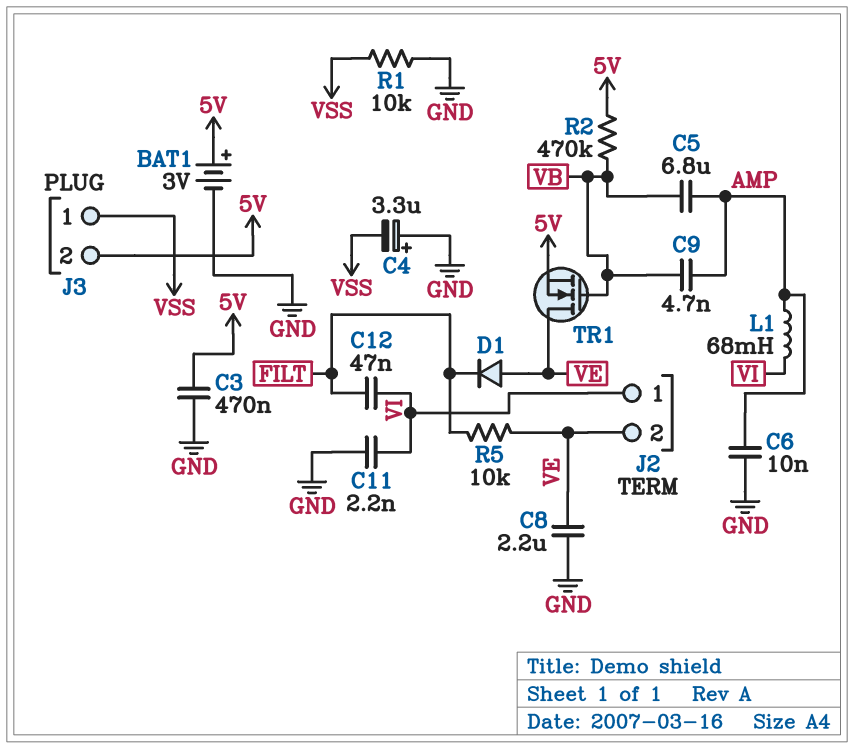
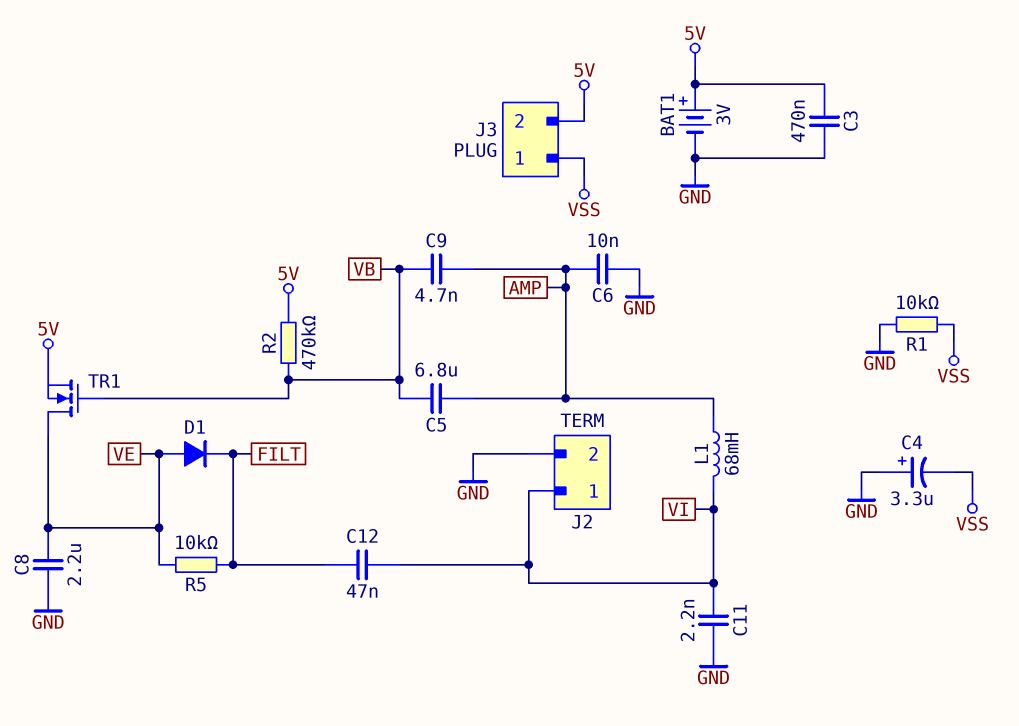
J2 pin 2: VE -> GND

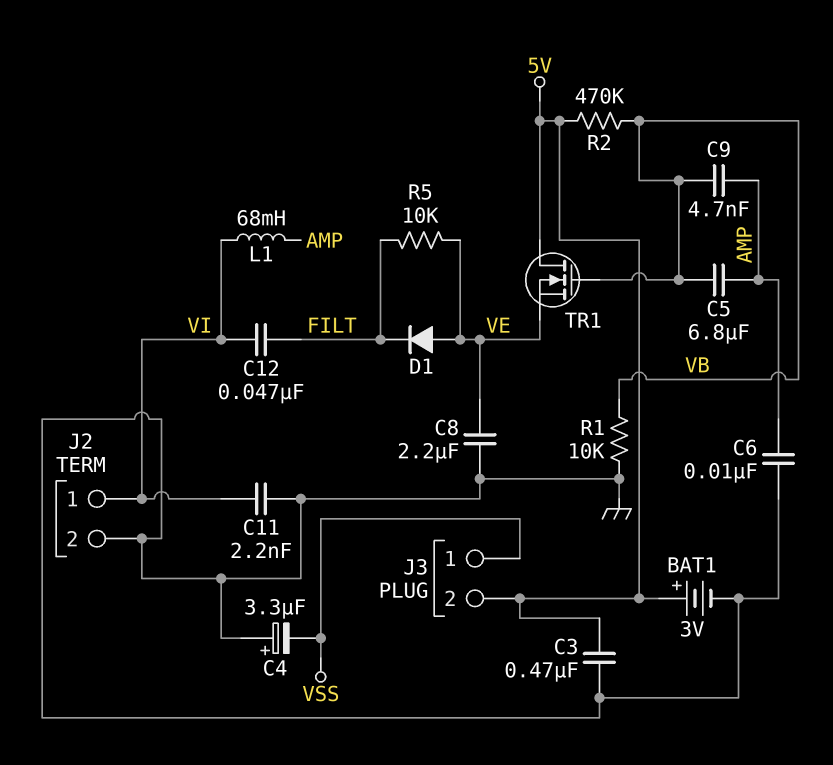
R1: 10k (GND, VSS) -> 10k (GND, VB)
TR1: NMOS (G VB, D VE, S 5V) -> NMOS (G VB, D 5V, S VE)

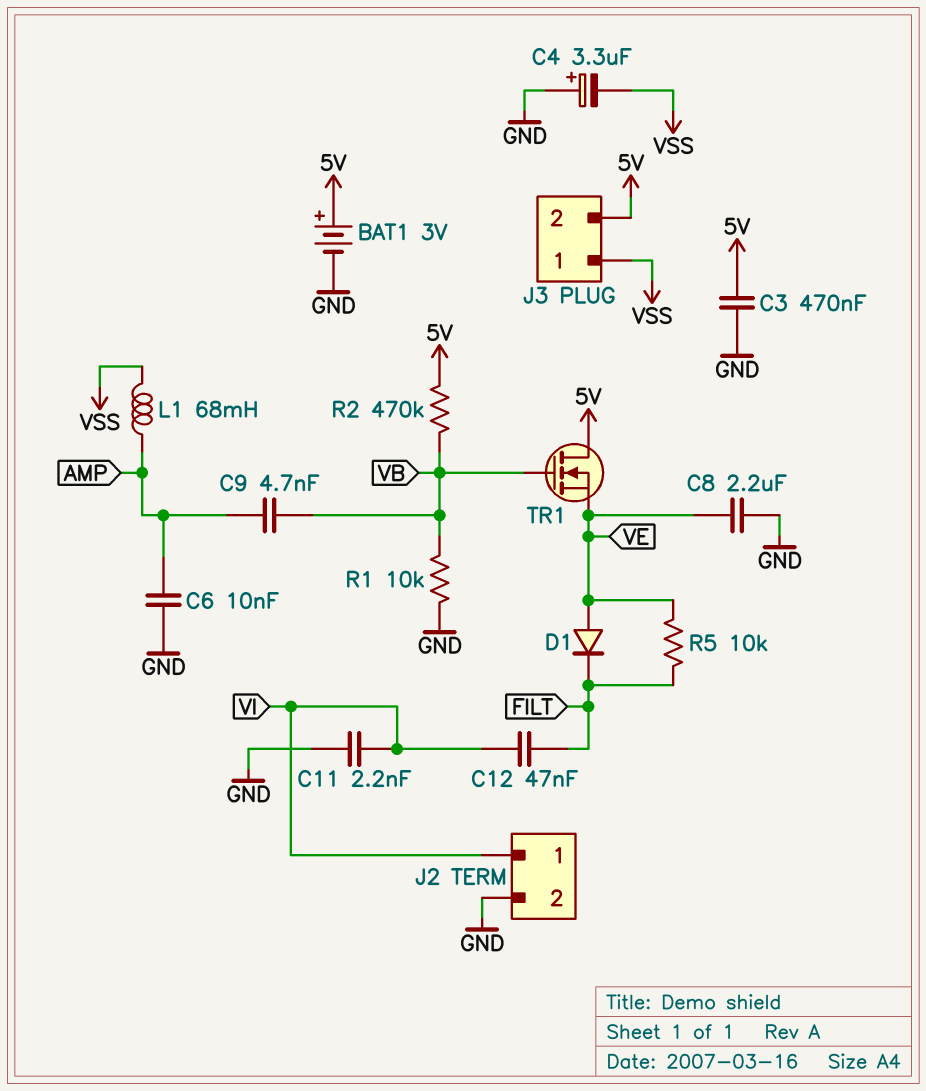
C5: 6.8uF (AMP, VB) -> none
L1: 68mH (AMP, VI) -> 68mH (AMP, VSS)

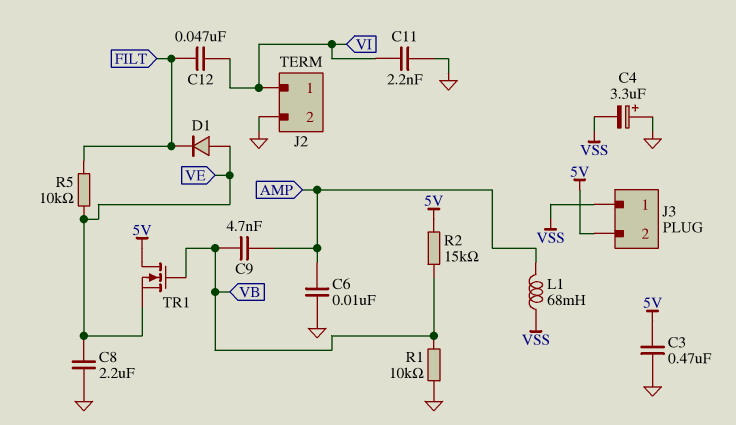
BAT1: 3V (plus 5V, minus GND) -> none
R2: 470k (5V, VB) -> 15k (5V, VB)

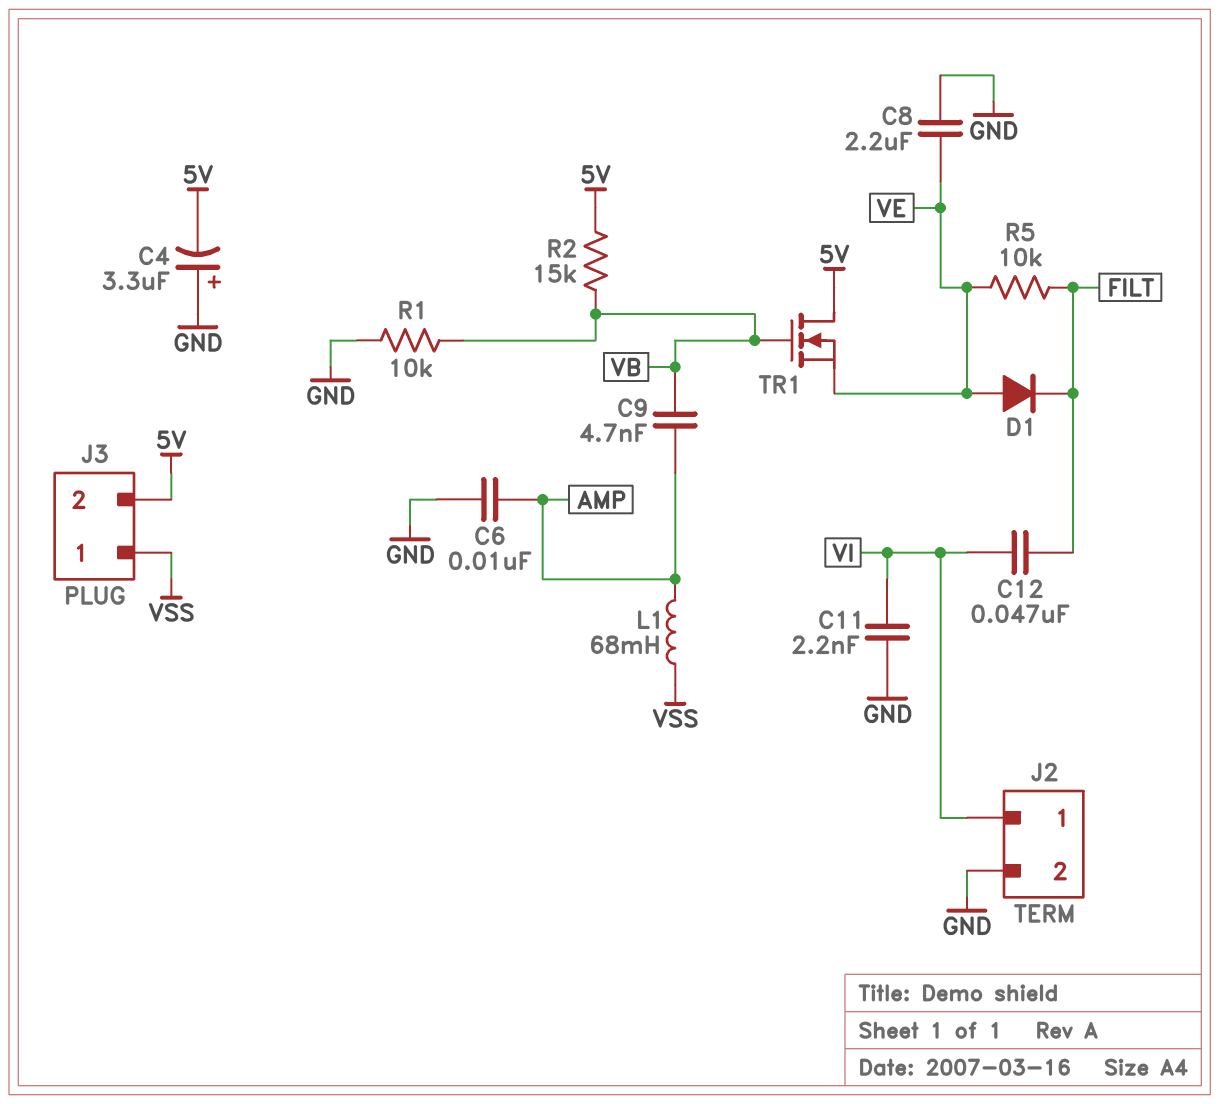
C3: 470nF (5V, GND) -> none
C4: 3.3uF (plus GND, minus VSS) -> 3.3uF (plus GND, minus 5V)

